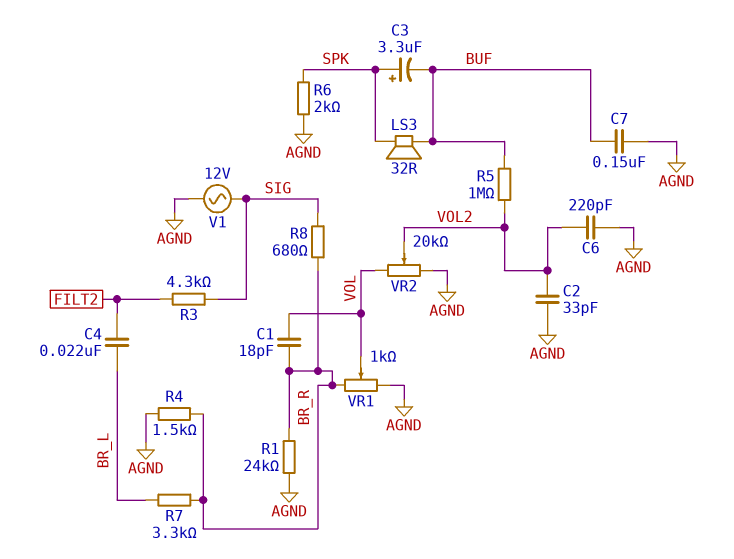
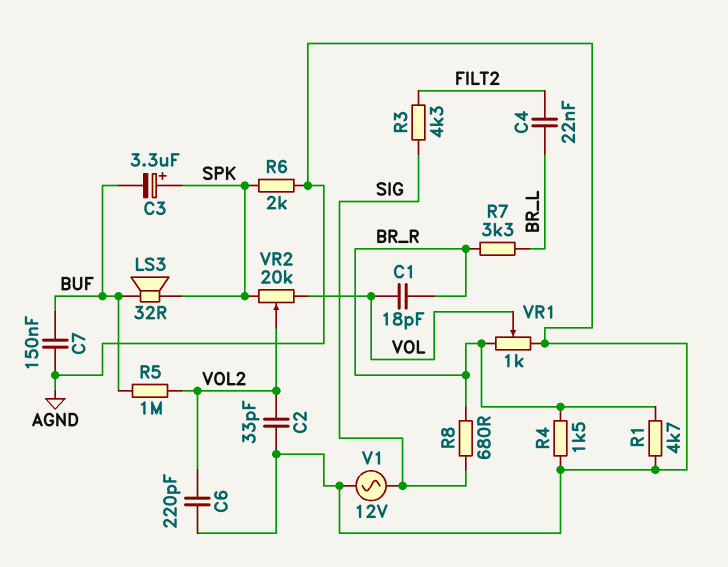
R1: 24k (AGND, BR_R) -> 4.7k (AGND, BR_R)
VR2: 20k (AGND, VOL, wiper VOL2) -> 20k (SPK, VOL, wiper VOL2)

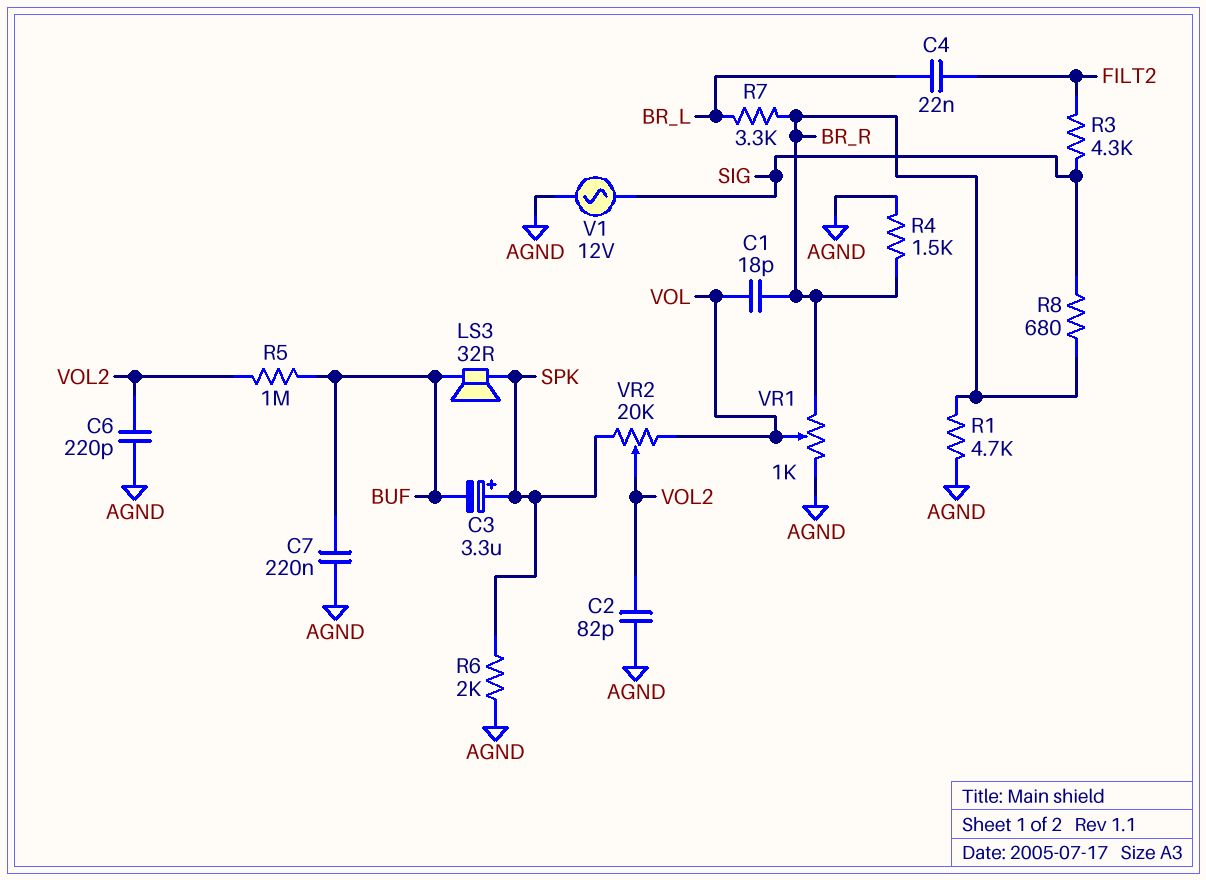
C2: 33pF (AGND, VOL2) -> 82pF (AGND, VOL2)
C7: 150nF (AGND, BUF) -> 220nF (AGND, BUF)

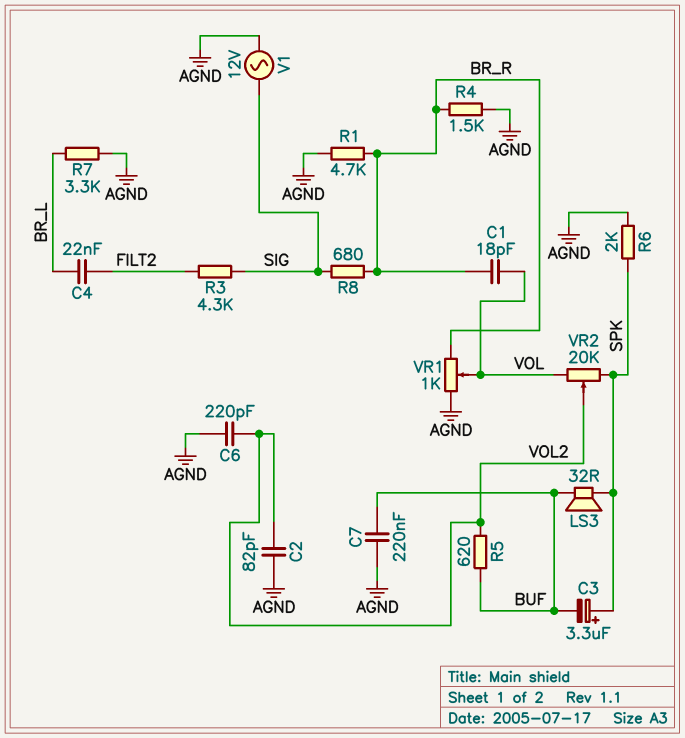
R5: 1M (BUF, VOL2) -> 620 (BUF, VOL2)
R7: 3.3k (BR_L, BR_R) -> 3.3k (AGND, BR_L)

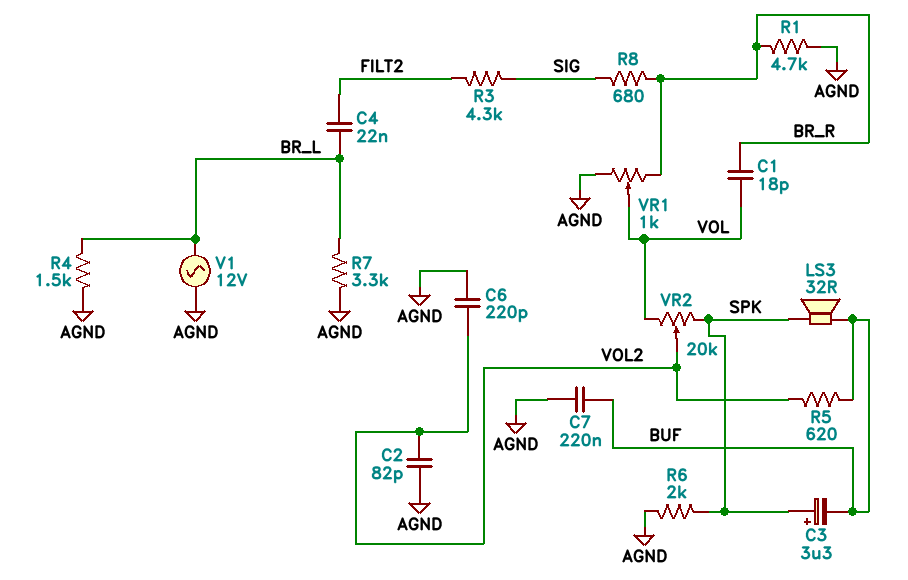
R4: 1.5k (AGND, BR_R) -> 1.5k (AGND, BR_L)
V1: AC 12V (AGND, SIG) -> AC 12V (AGND, BR_L)

